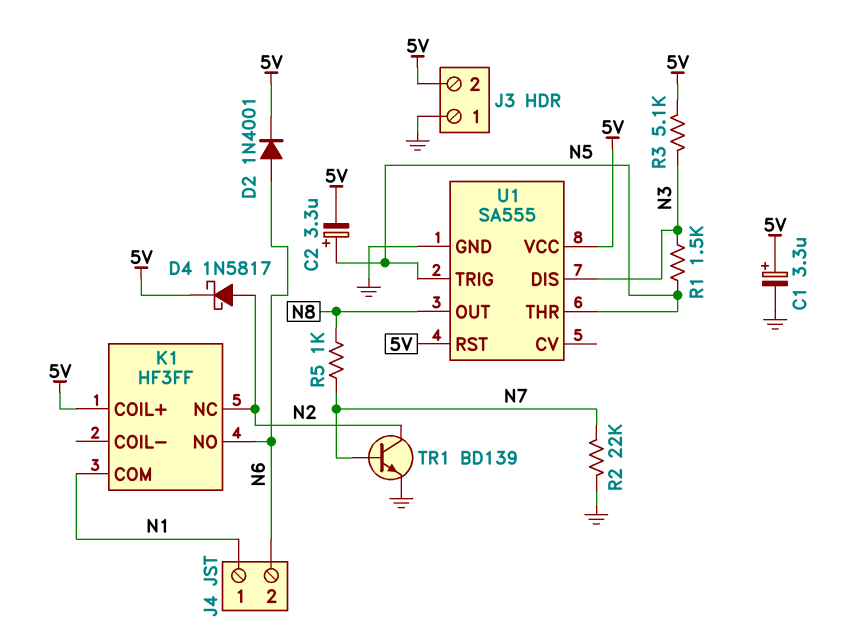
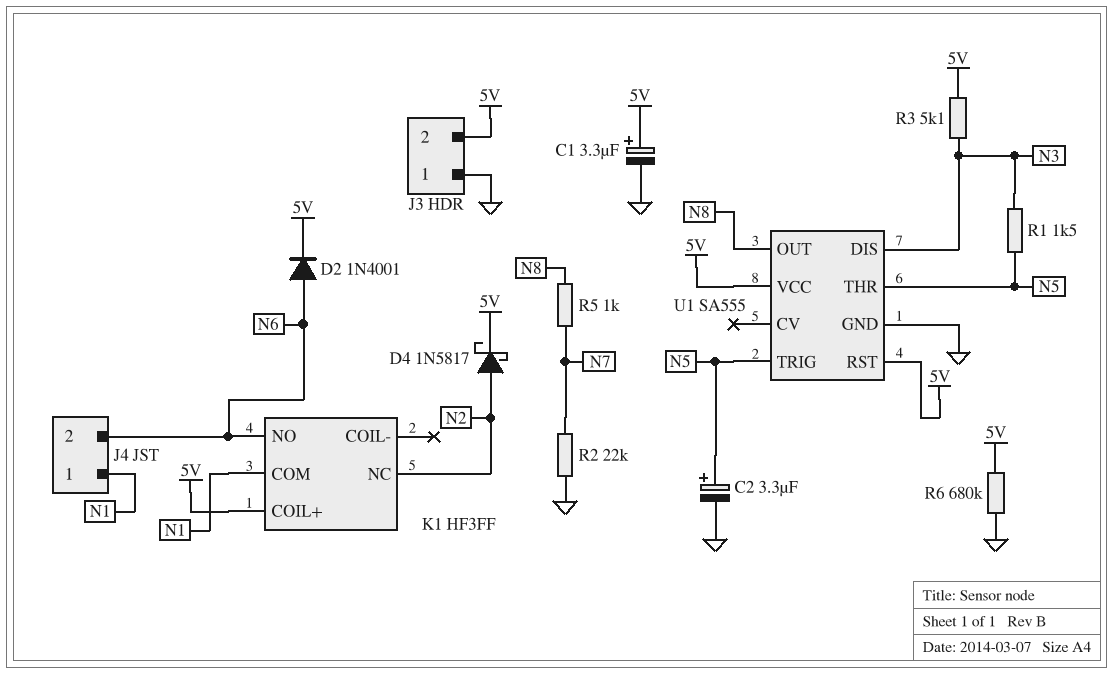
C2: 3.3uF (plus N5, minus 5V) -> 3.3uF (plus N5, minus GND)
R6: none -> 680k (5V, GND)
TR1: NPN BD139 (B N7, C N2, E GND) -> none

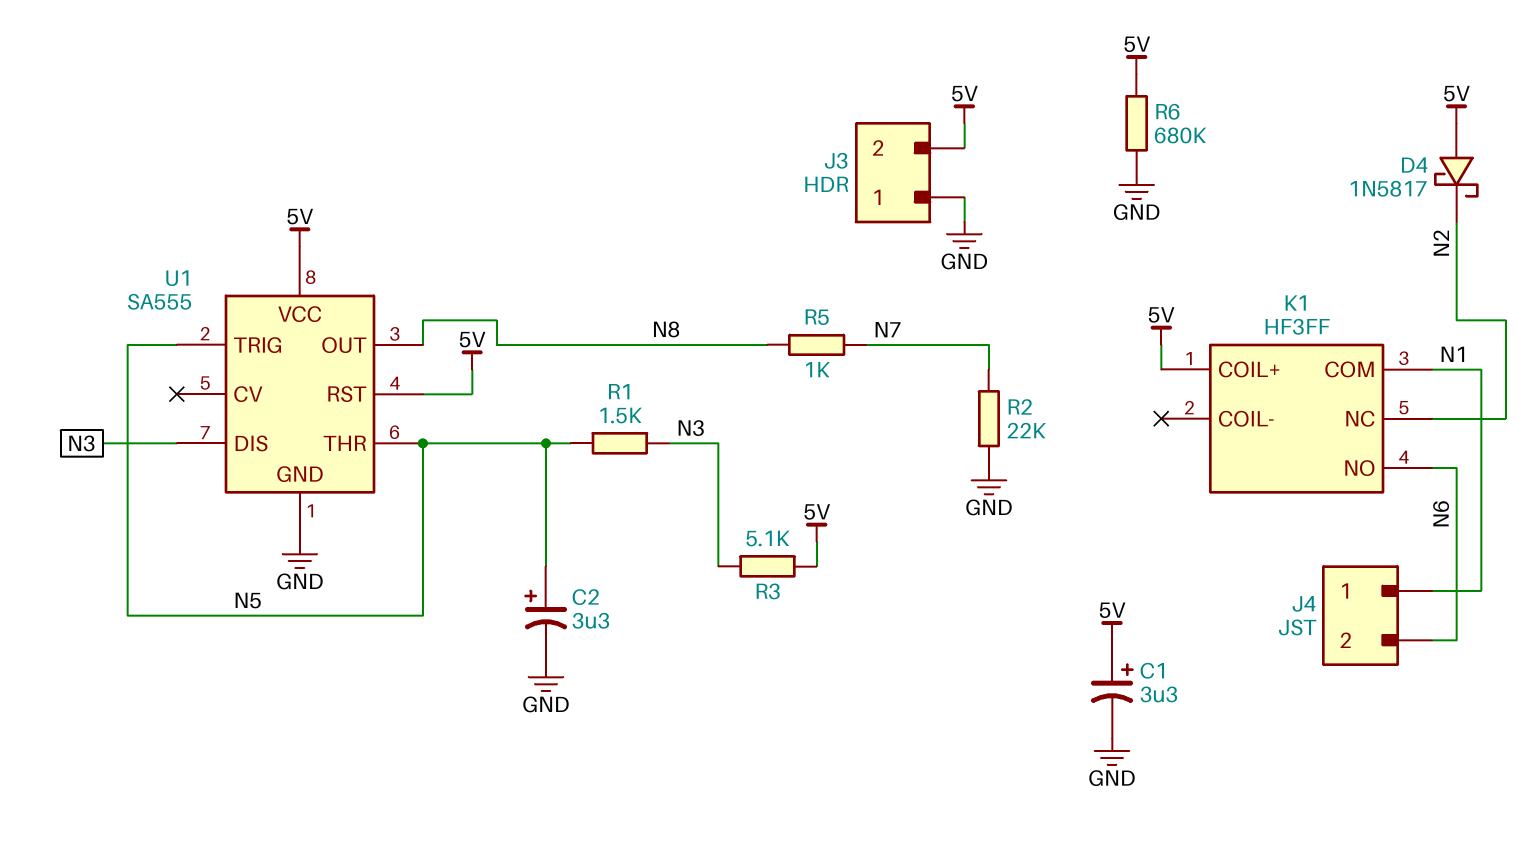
D2: diode 1N4001 (A N6, K 5V) -> none
D4: schottky 1N5817 (A N2, K 5V) -> schottky 1N5817 (A 5V, K N2)

